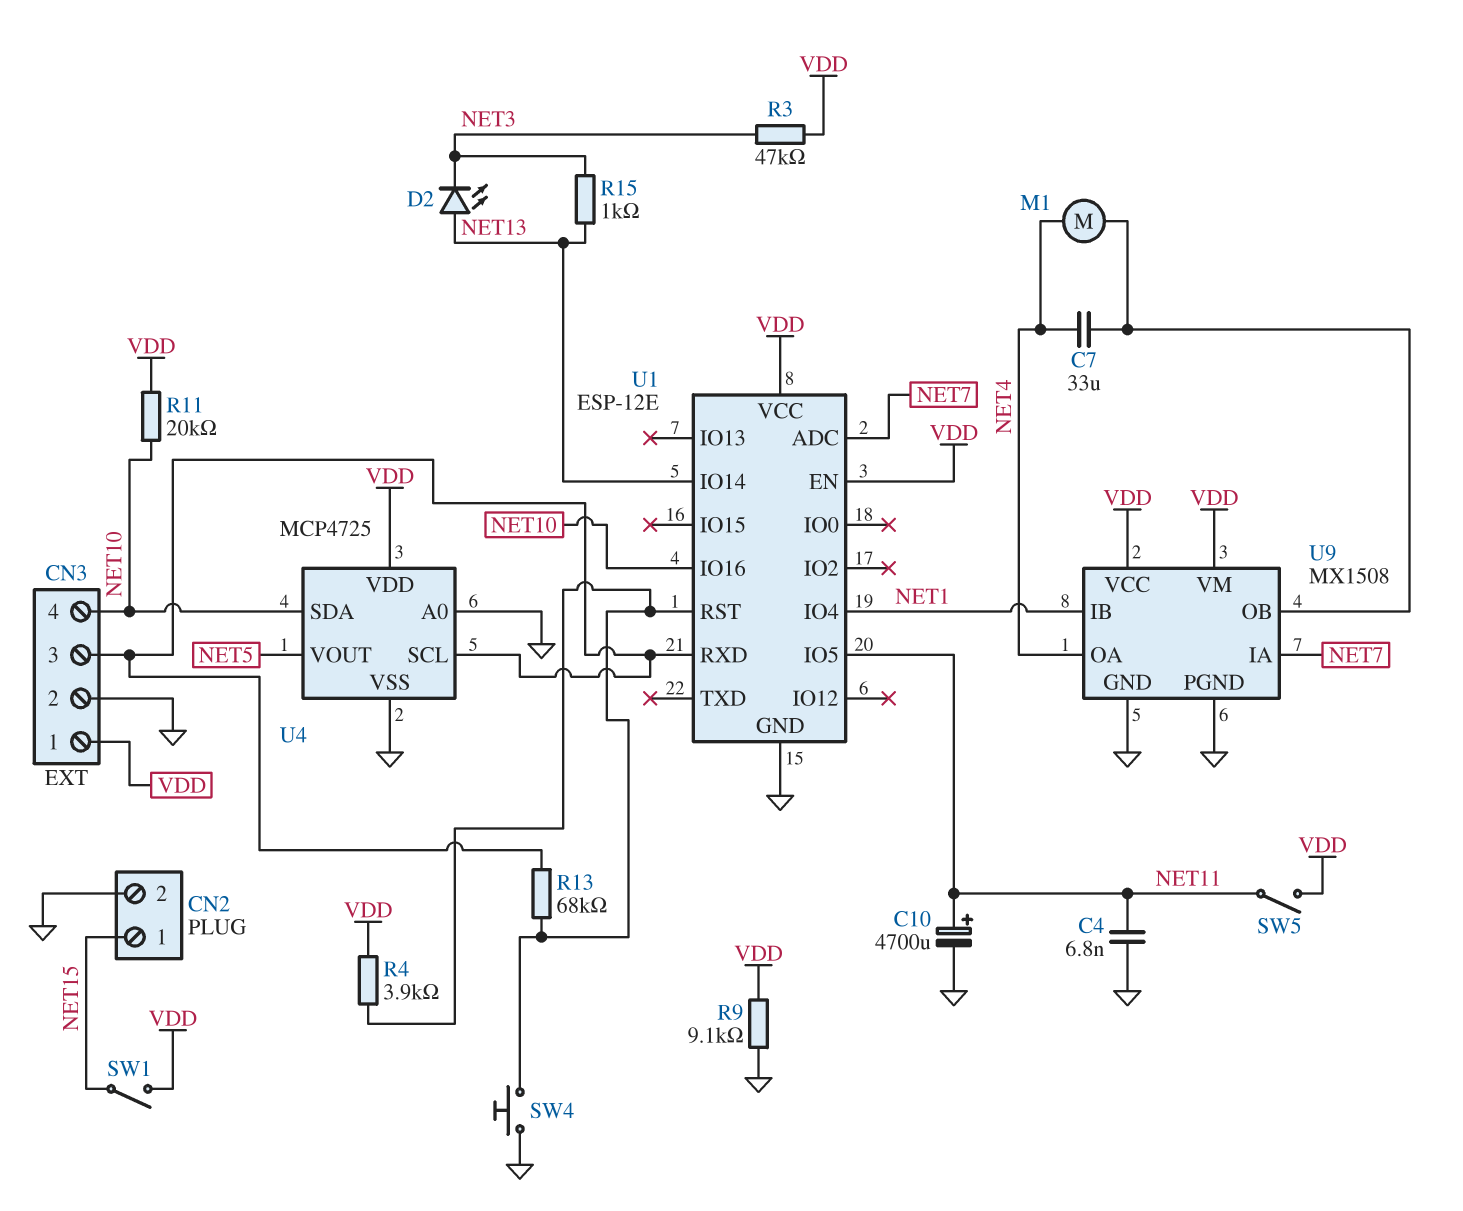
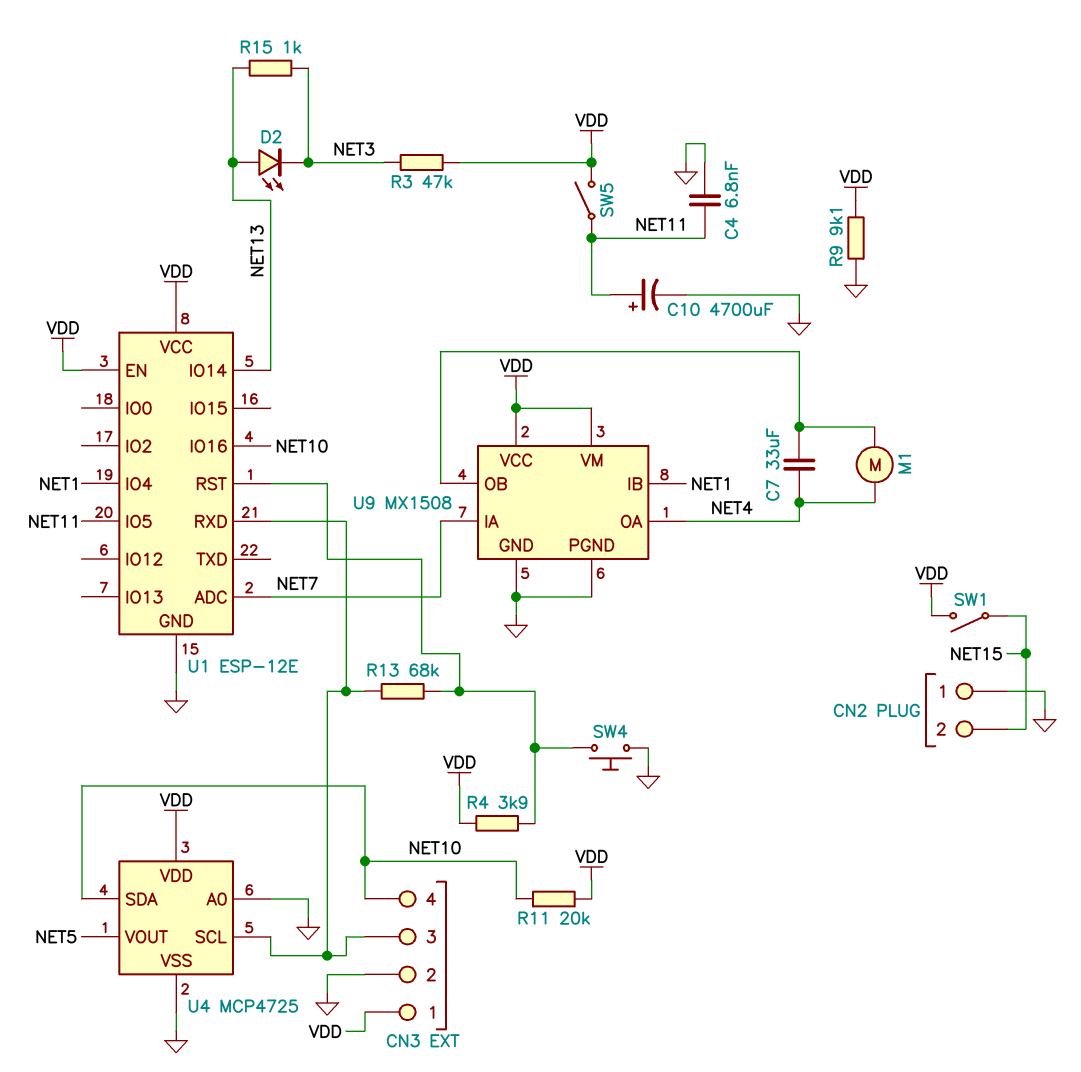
CN2 pin 1: NET15 -> GND
CN2 pin 2: GND -> NET15

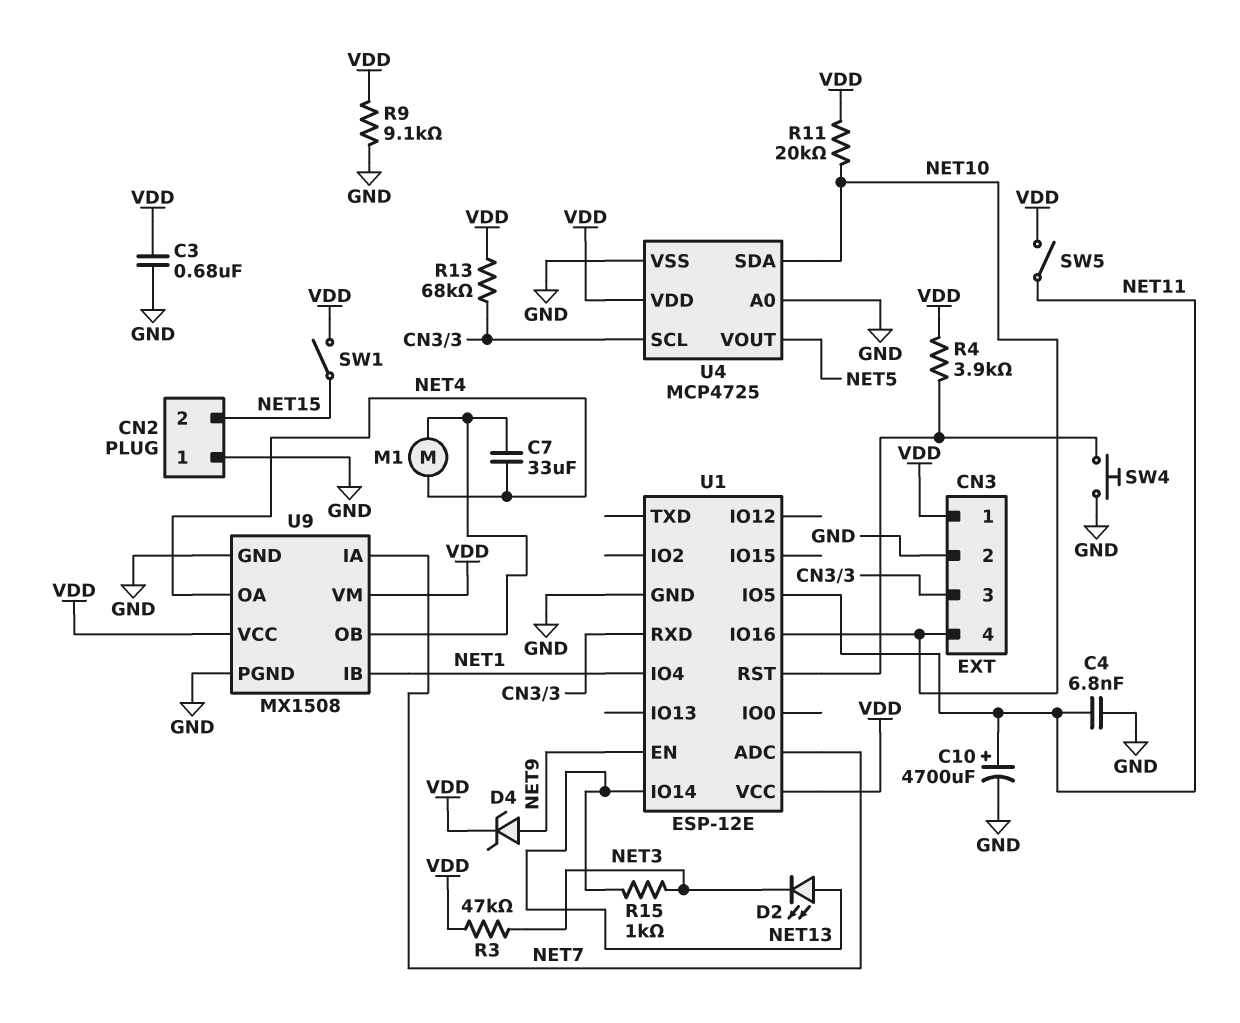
C3: none -> 680nF (GND, VDD)
D4: none -> zener (A NET9, K VDD)
R13: 68k (CN3/3, U1/RST) -> 68k (CN3/3, VDD)
U1 pin EN: VDD -> NET9

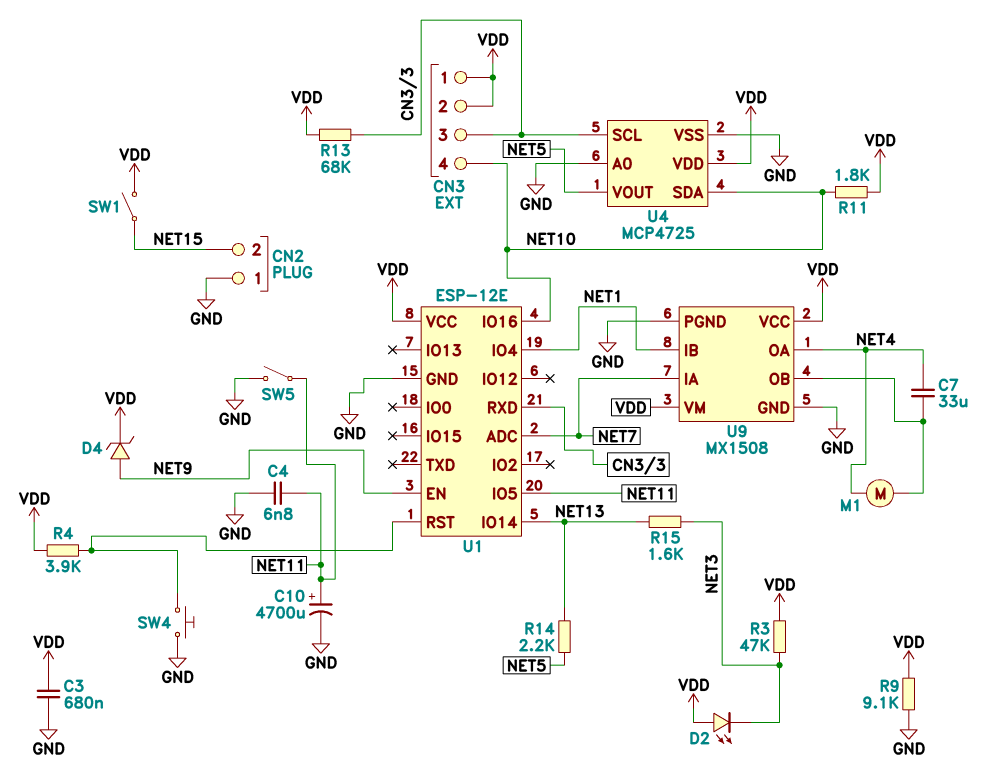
CN3 pin 2: GND -> VDD
D2: LED (A NET13, K NET3) -> LED (A VDD, K NET3)
R11: 20k (NET10, VDD) -> 1.8k (NET10, VDD)
R14: none -> 2.2k (NET5, NET13)
R15: 1k (NET3, NET13) -> 1.6k (NET3, NET13)
SW5: switch (NET11, VDD) -> switch (GND, NET11)

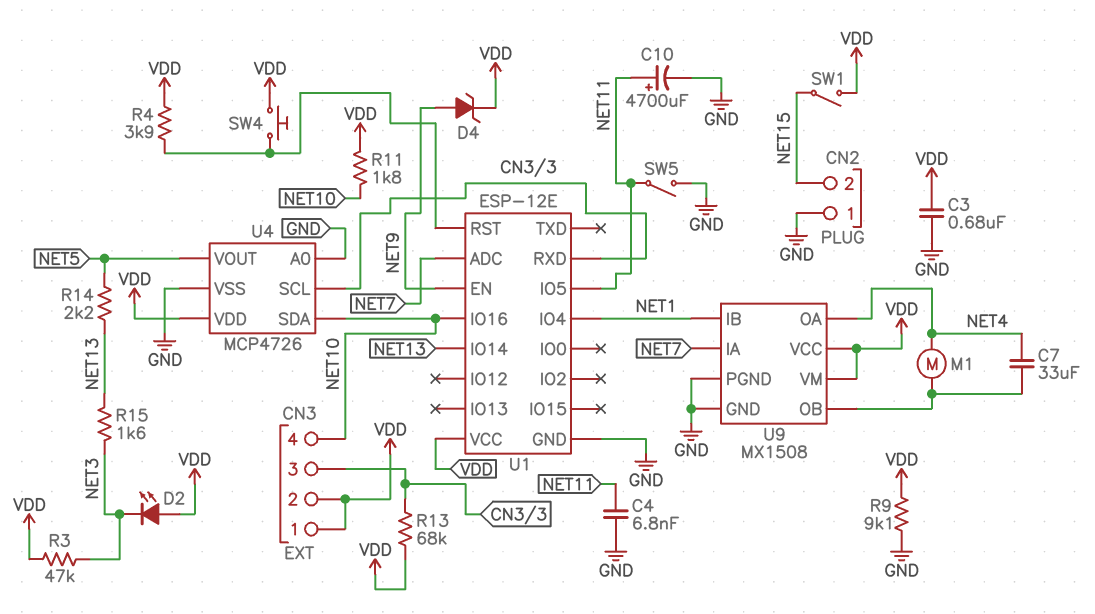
SW4: button (GND, U1/RST) -> button (U1/RST, VDD)
U4: MCP4725 -> MCP4726

